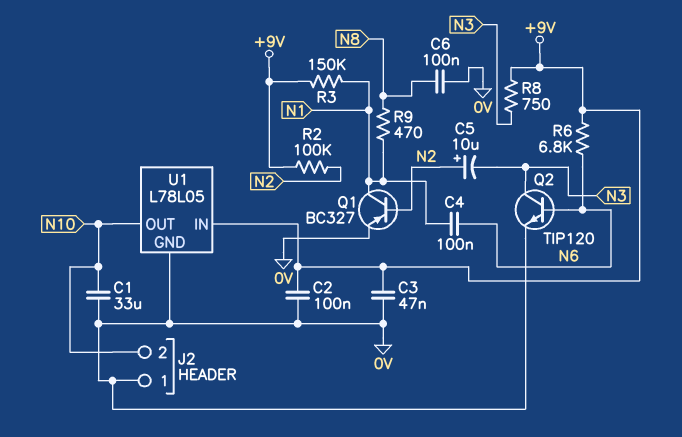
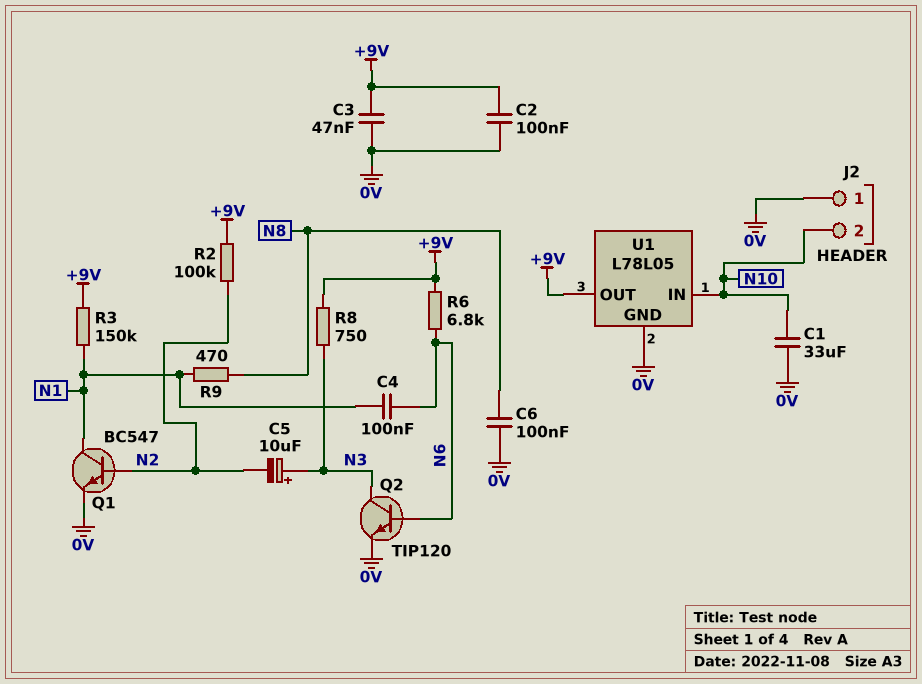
C5: 10uF (plus N2, minus N3) -> 10uF (plus N3, minus N2)
Q1: PNP BC327 (B N2, C N1, E 0V) -> NPN BC547 (B N2, C N1, E 0V)
U1 pin IN: +9V -> N10
U1 pin OUT: N10 -> +9V

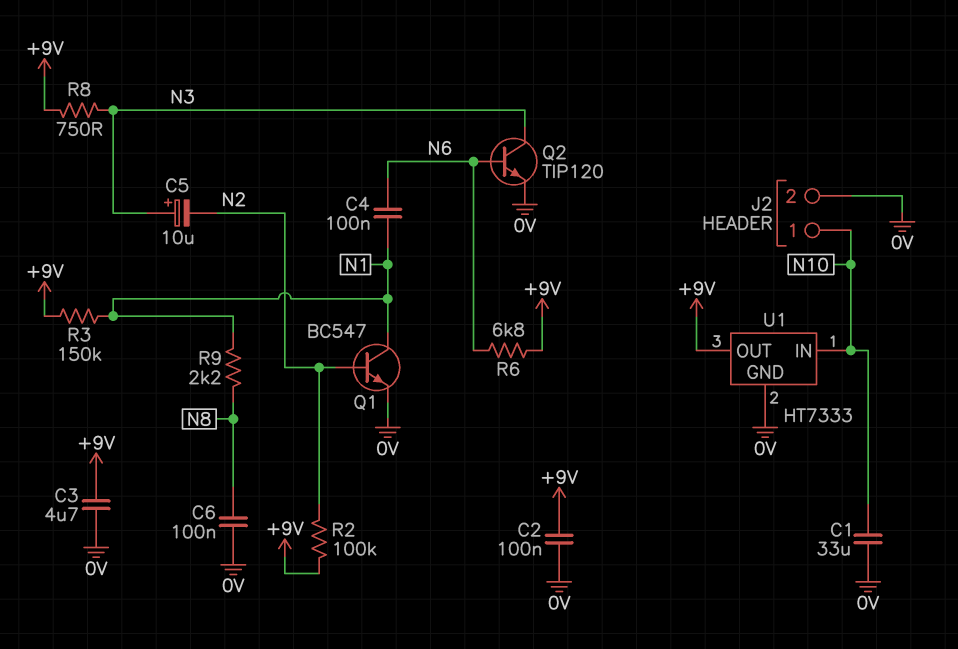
C3: 47nF (+9V, 0V) -> 4.7uF (+9V, 0V)
J2 pin 1: 0V -> N10
J2 pin 2: N10 -> 0V
R9: 470 (N1, N8) -> 2.2k (N1, N8)
U1: L78L05 -> HT7333

